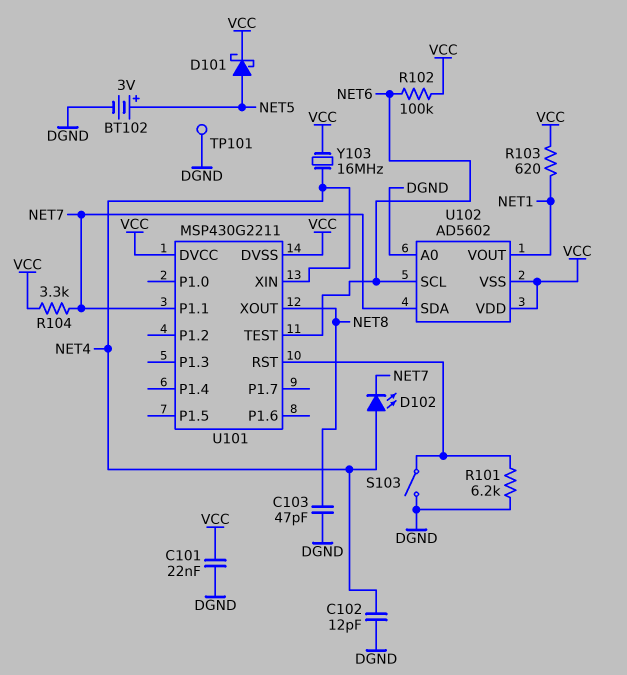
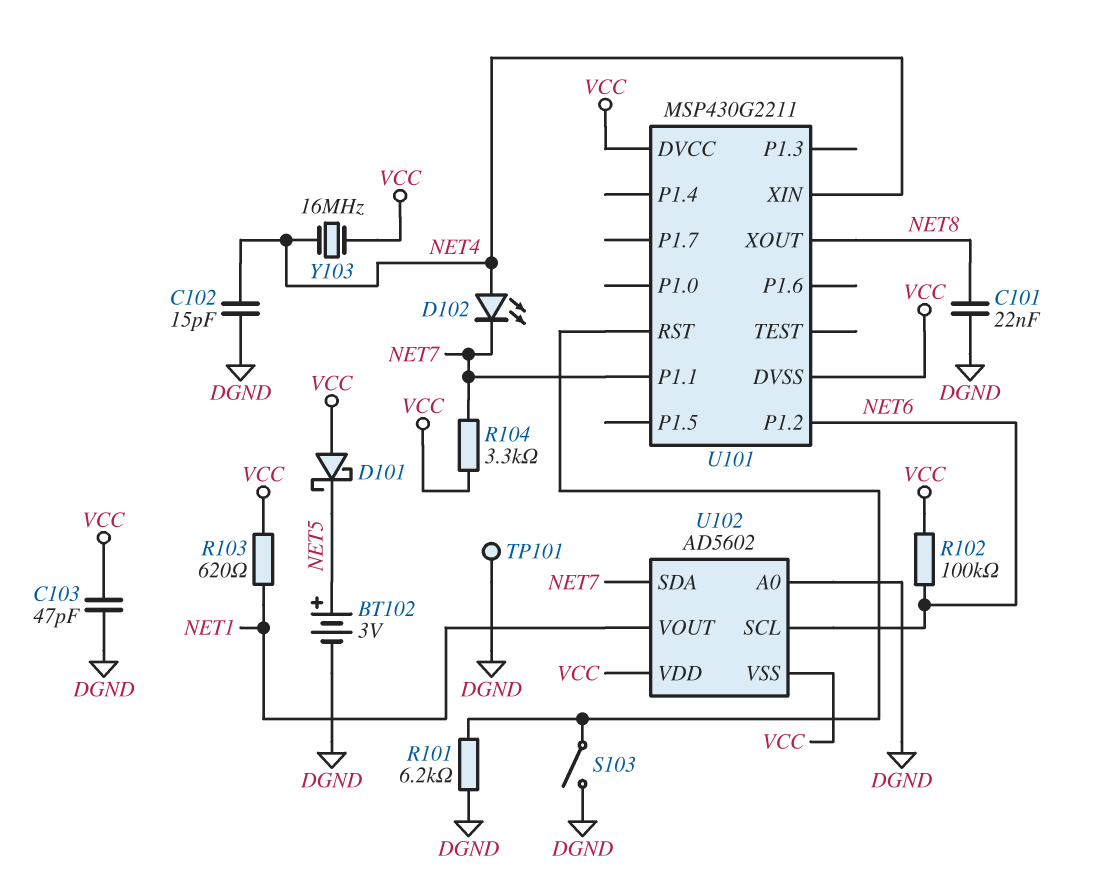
C101: 22nF (DGND, VCC) -> 22nF (DGND, NET8)
C102: 12pF (DGND, NET4) -> 15pF (DGND, NET4)
C103: 47pF (DGND, NET8) -> 47pF (DGND, VCC)
D101: schottky (A NET5, K VCC) -> schottky (A VCC, K NET5)
U101 pin P1.2: none -> NET6
U101 pin TEST: NET6 -> none

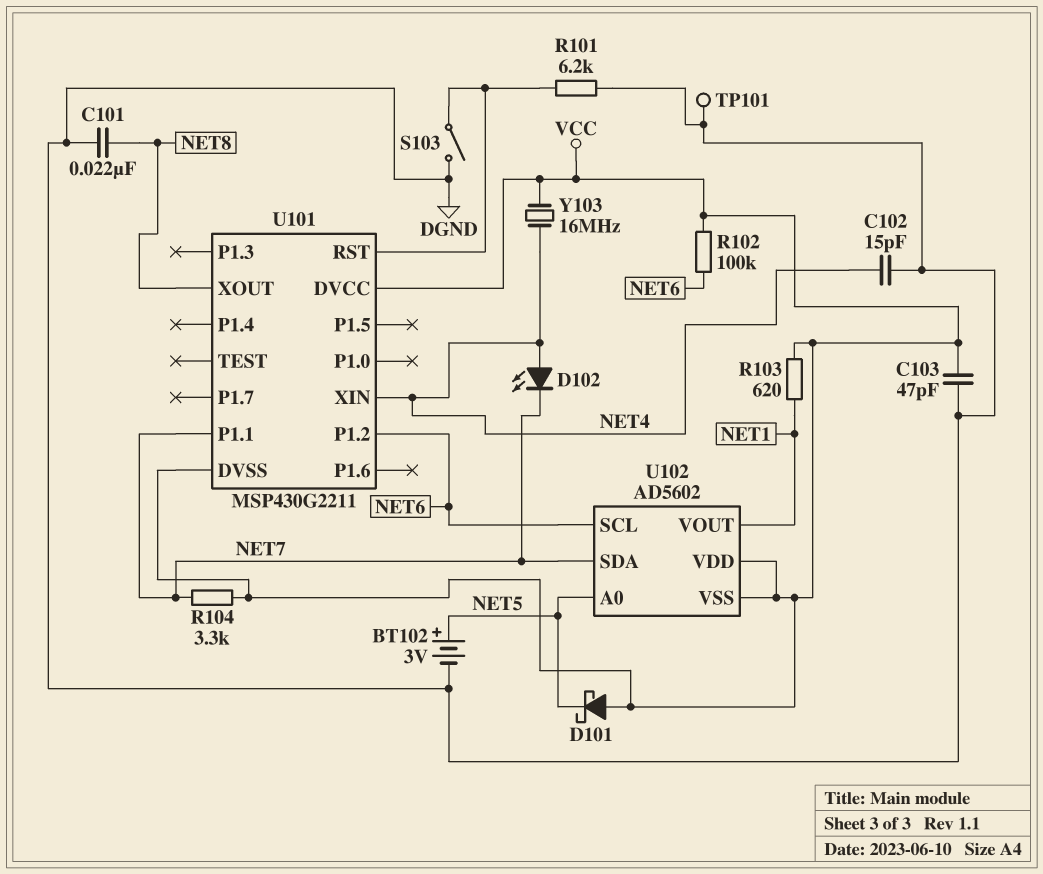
U102 pin A0: DGND -> NET5

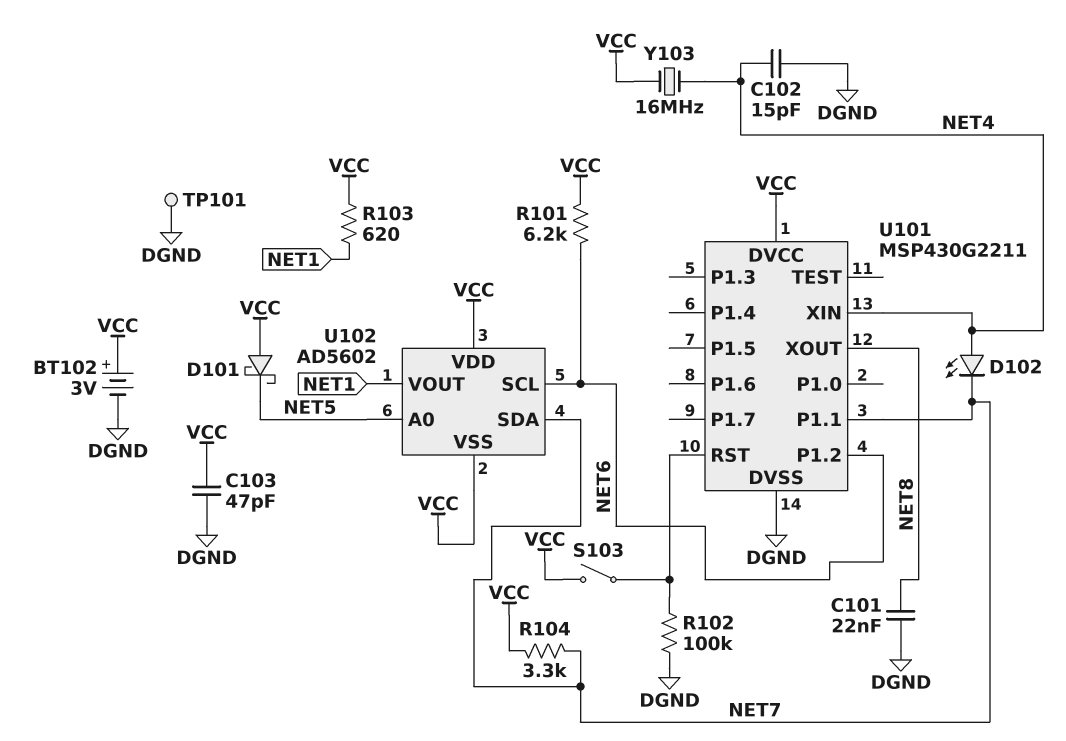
BT102: 3V (plus NET5, minus DGND) -> 3V (plus VCC, minus DGND)
R101: 6.2k (DGND, U101/RST) -> 6.2k (NET6, VCC)
R102: 100k (NET6, VCC) -> 100k (DGND, U101/RST)
S103: switch (DGND, U101/RST) -> switch (U101/RST, VCC)
U101 pin DVSS: VCC -> DGND

